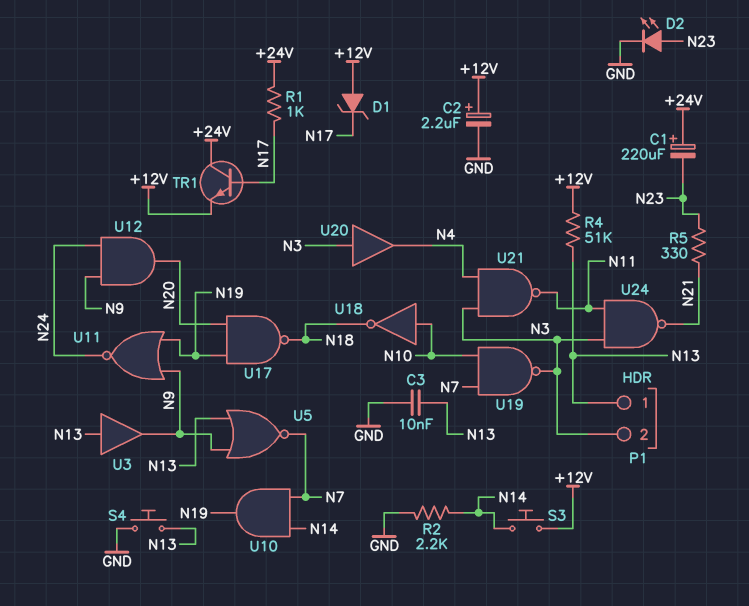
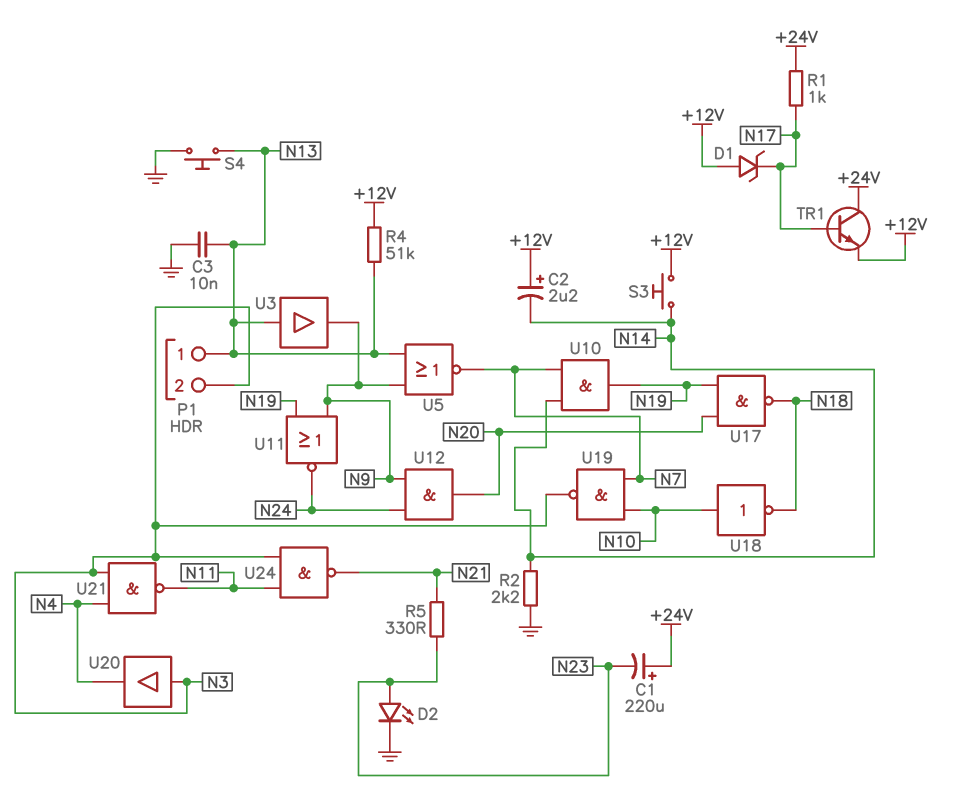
C2: 2.2uF (plus +12V, minus GND) -> 2.2uF (plus +12V, minus N14)

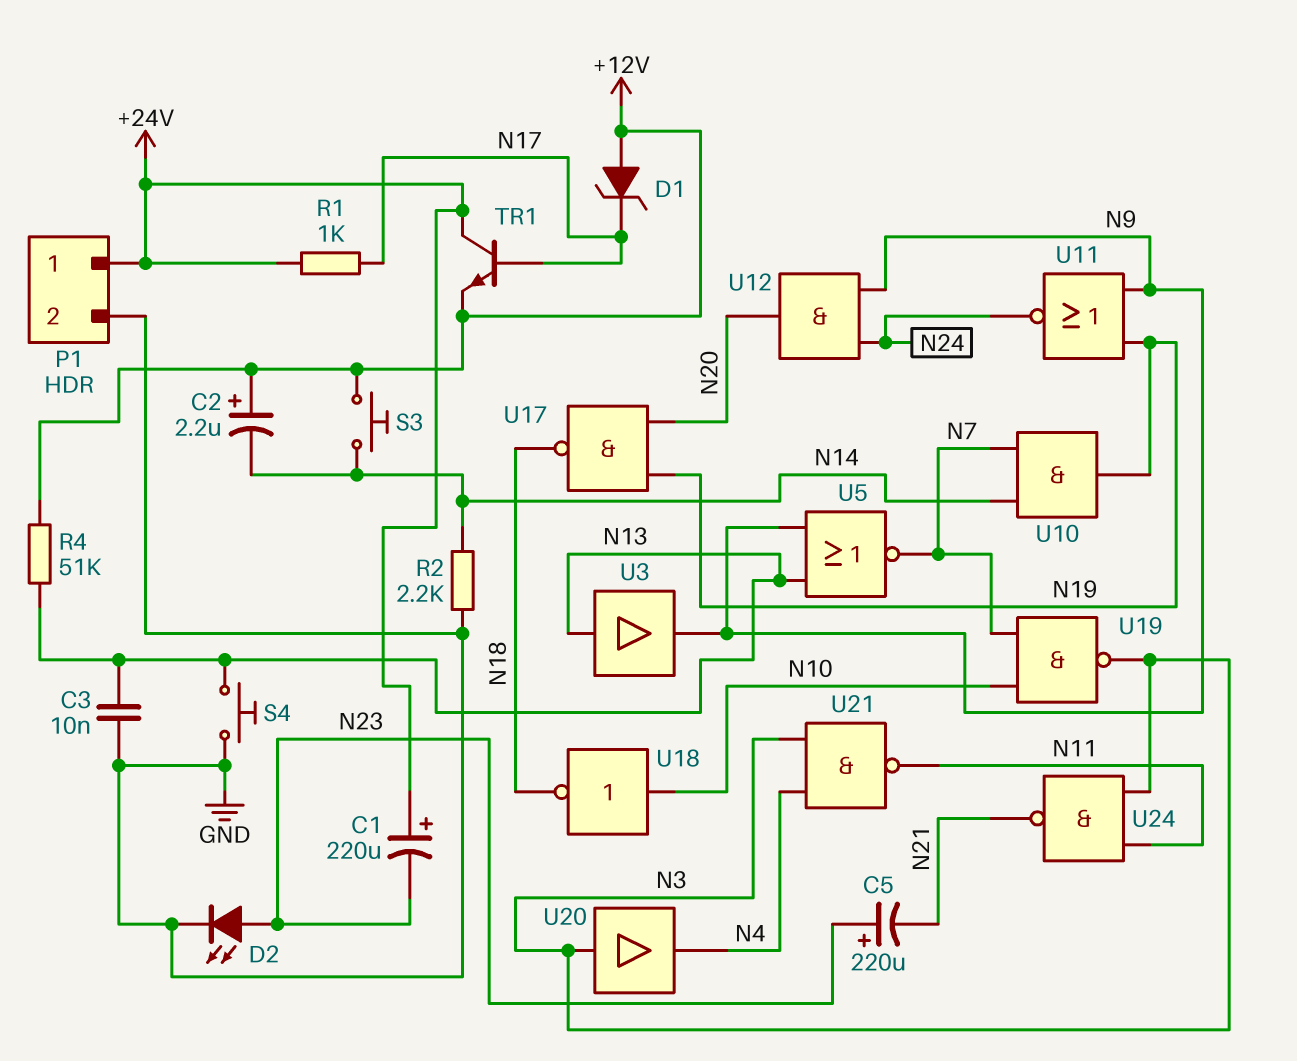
C5: none -> 220uF (plus N23, minus N21)
P1 pin 1: N13 -> +24V
P1 pin 2: N3 -> GND
R5: 330 (N21, N23) -> none

